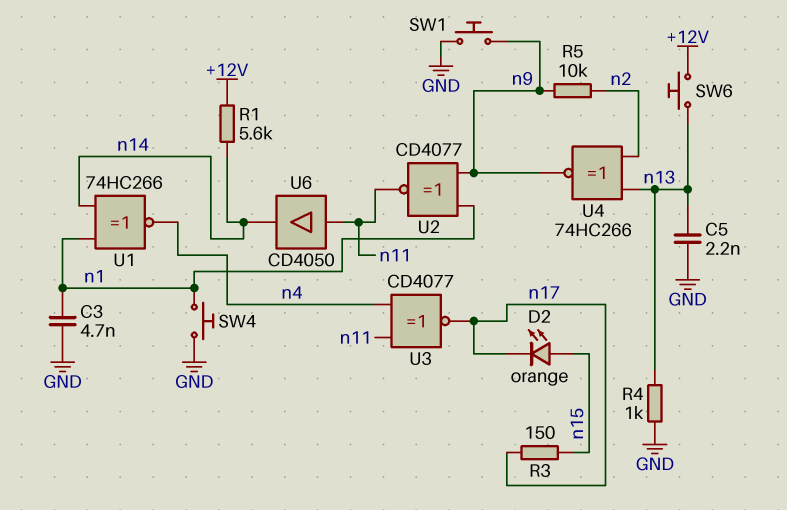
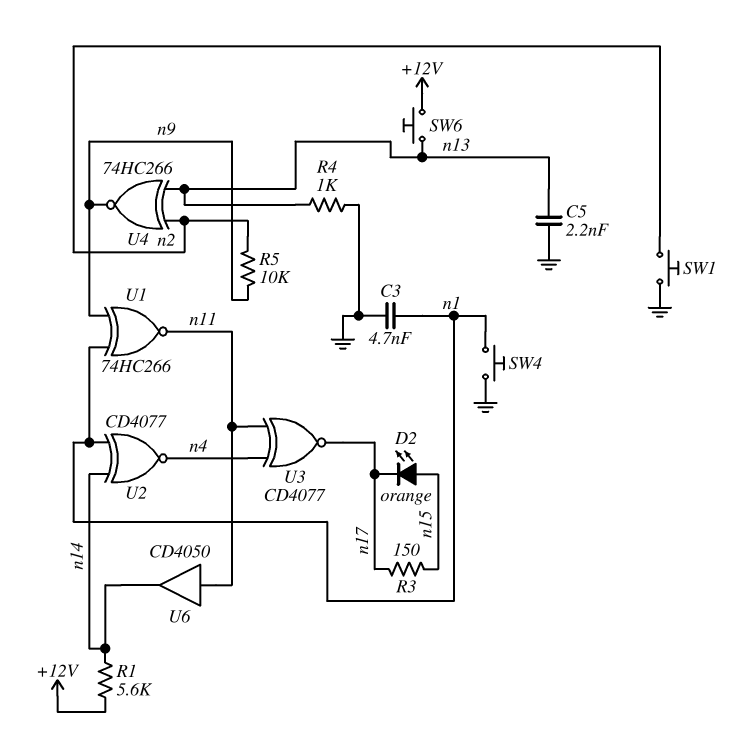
SW1: button (GND, n9) -> button (GND, n2)
U1: XNOR 74HC266 (in n1, in n14, out n4) -> XNOR 74HC266 (in n1, in n9, out n11)
U2: XNOR CD4077 (in n1, in n9, out n11) -> XNOR CD4077 (in n1, in n14, out n4)

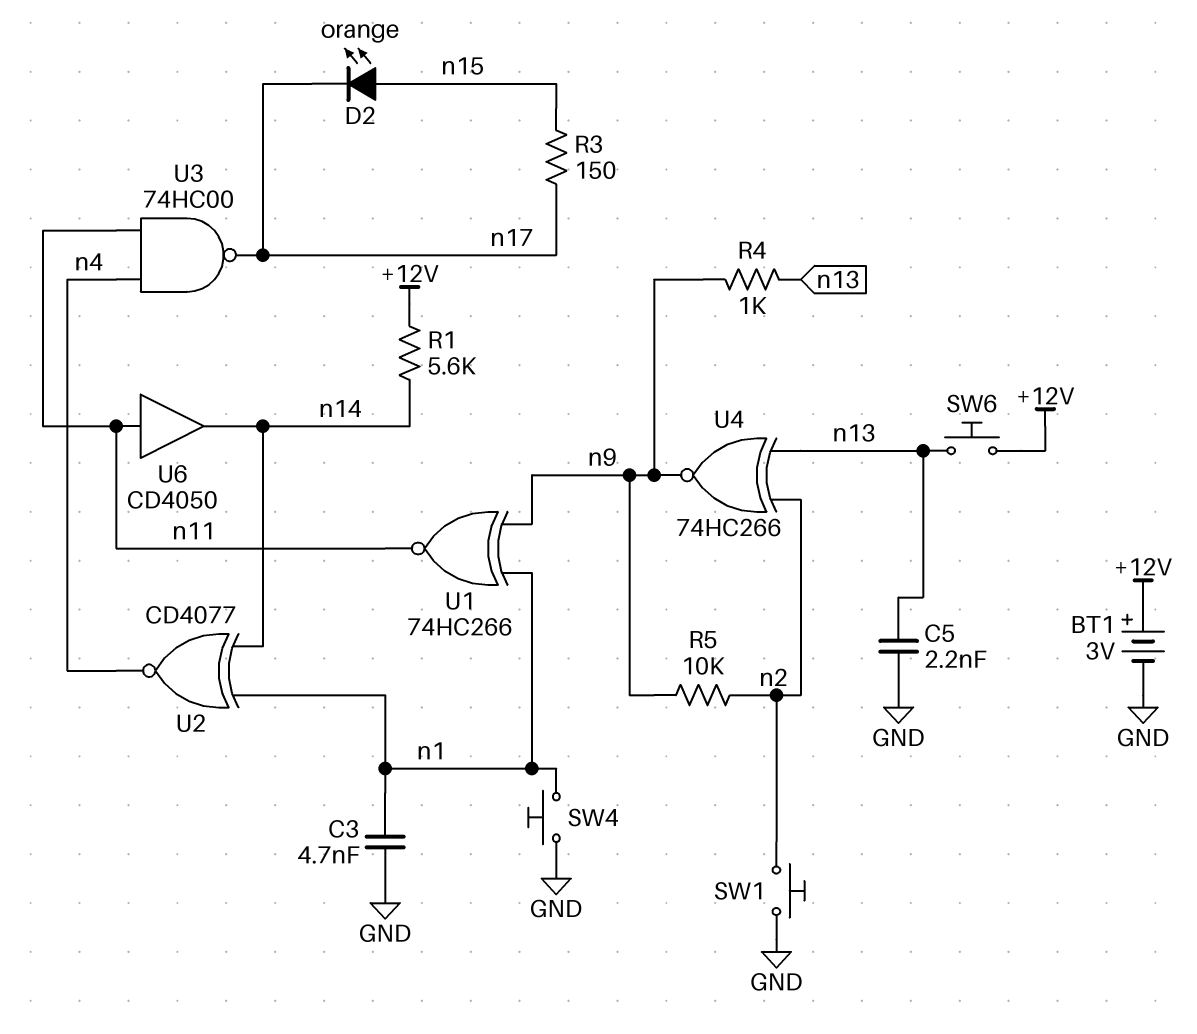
BT1: none -> 3V (plus +12V, minus GND)
R4: 1k (GND, n13) -> 1k (n9, n13)
U3: XNOR CD4077 (in n4, in n11, out n17) -> NAND 74HC00 (in n4, in n11, out n17)

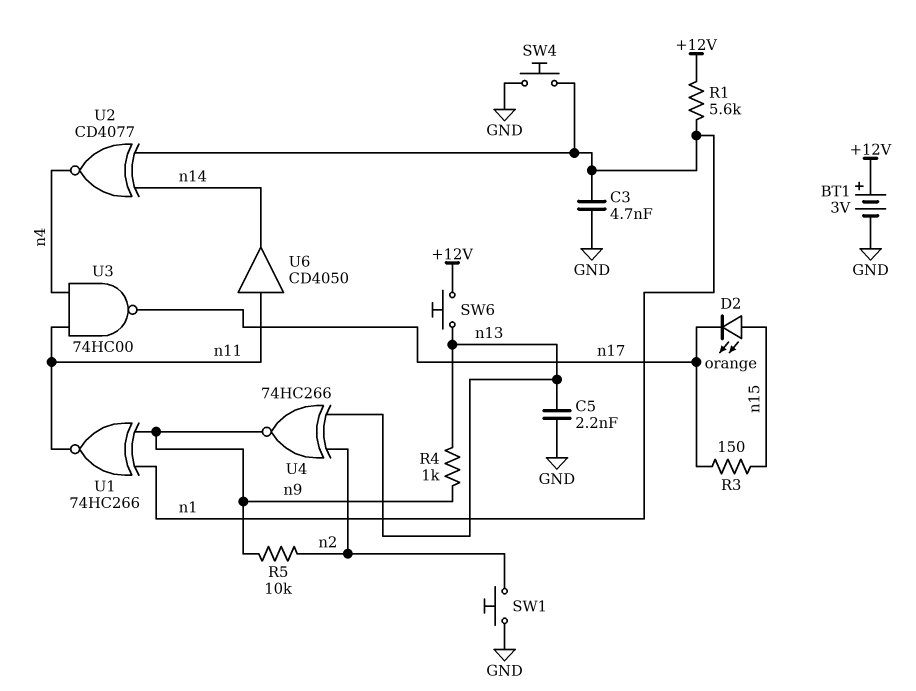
R1: 5.6k (+12V, n14) -> 5.6k (+12V, n1)

